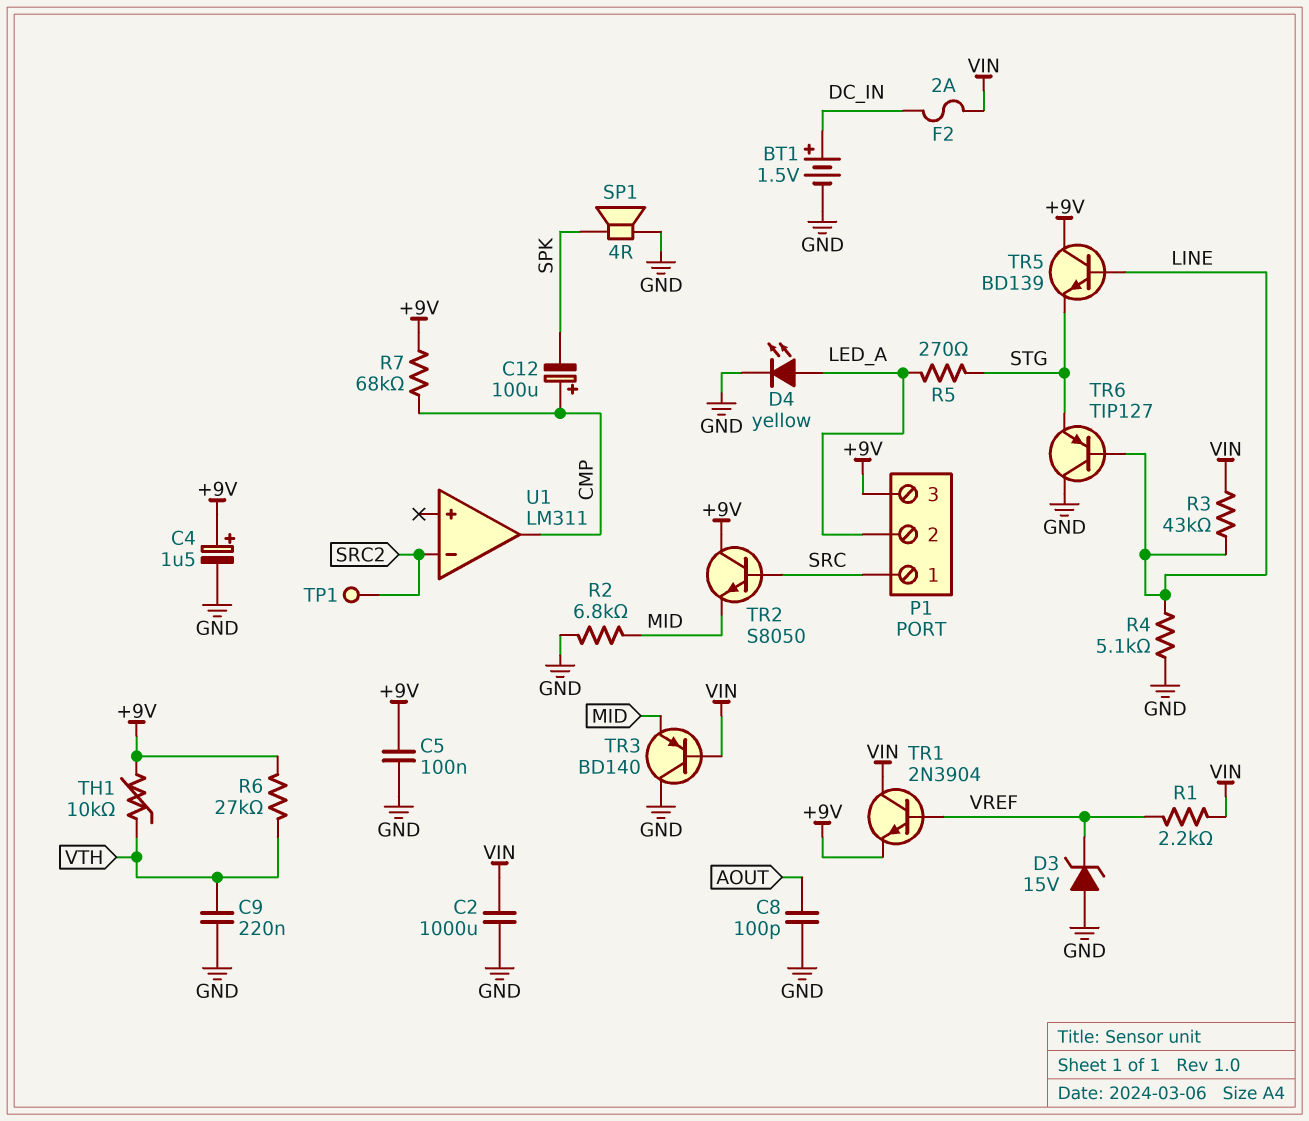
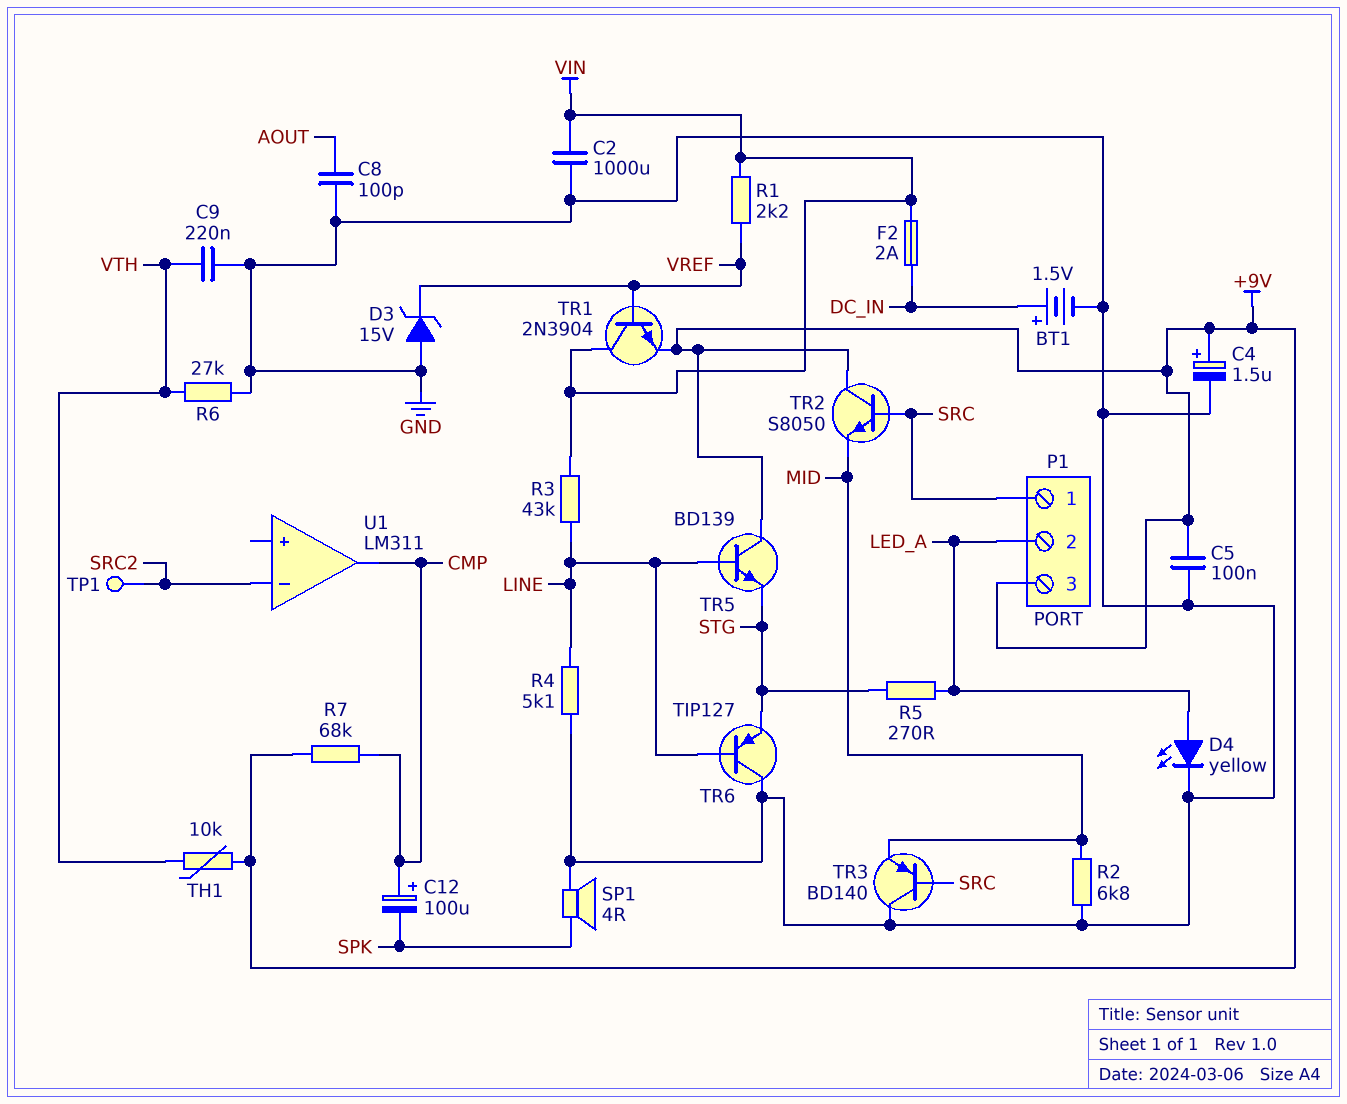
R6: 27k (+9V, VTH) -> 27k (GND, VTH)
TR3: PNP BD140 (B VIN, C GND, E MID) -> PNP BD140 (B SRC, C GND, E MID)

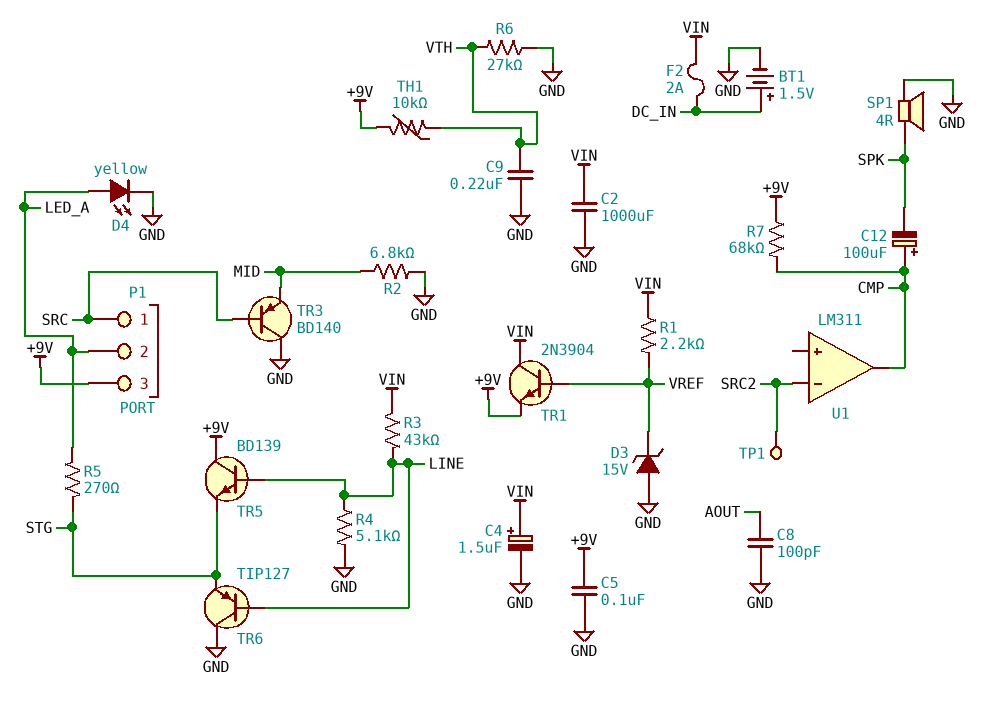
C4: 1.5uF (plus +9V, minus GND) -> 1.5uF (plus VIN, minus GND)
TR2: NPN S8050 (B SRC, C +9V, E MID) -> none

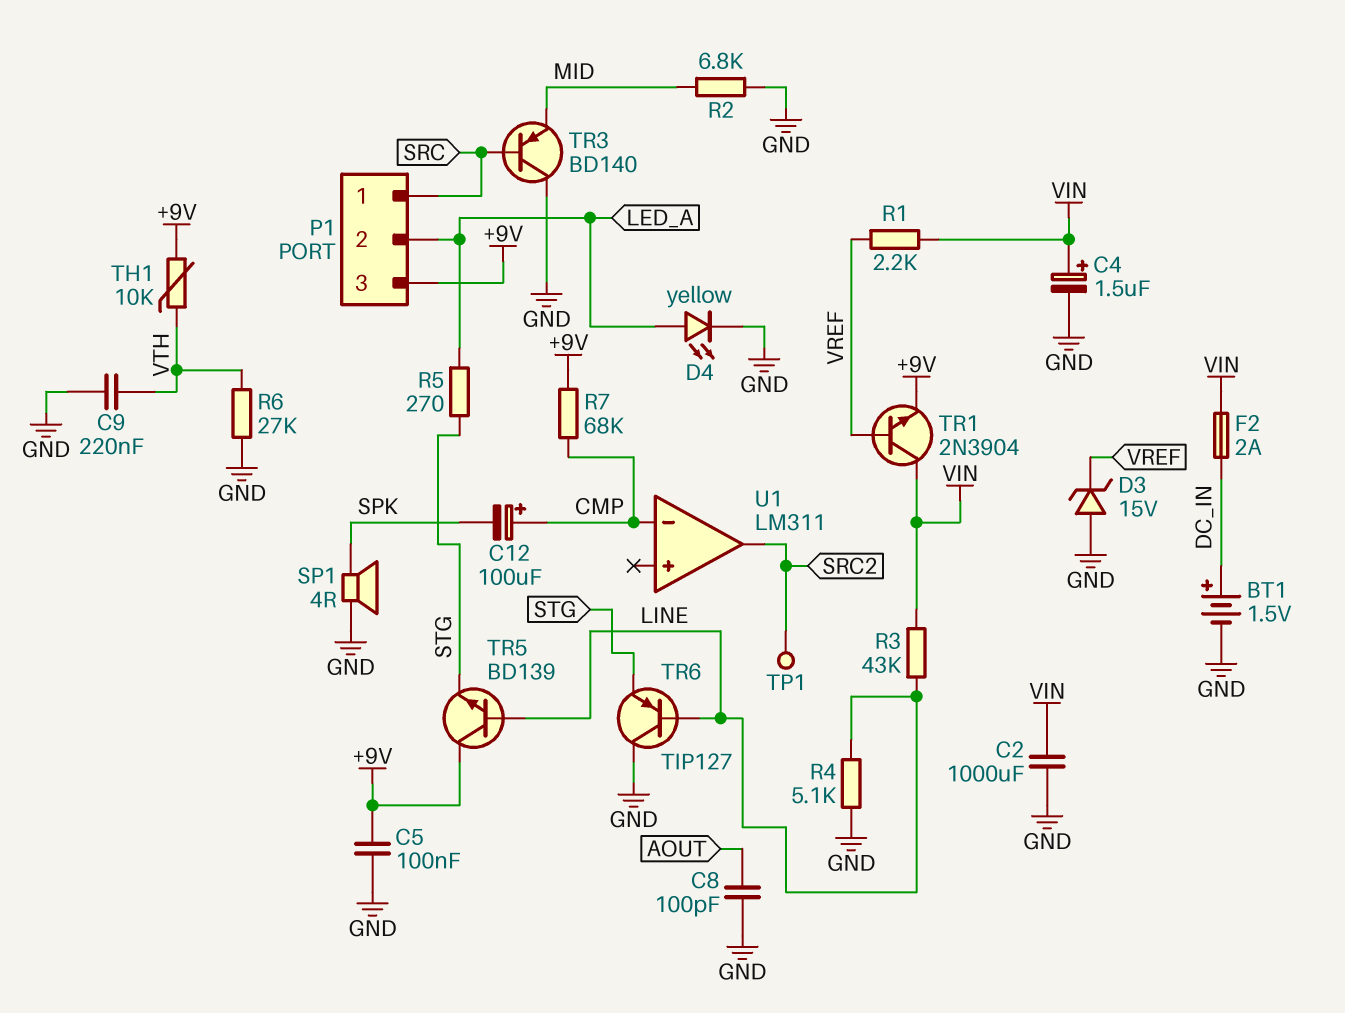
U1 pin in-: SRC2 -> CMP
U1 pin out: CMP -> SRC2

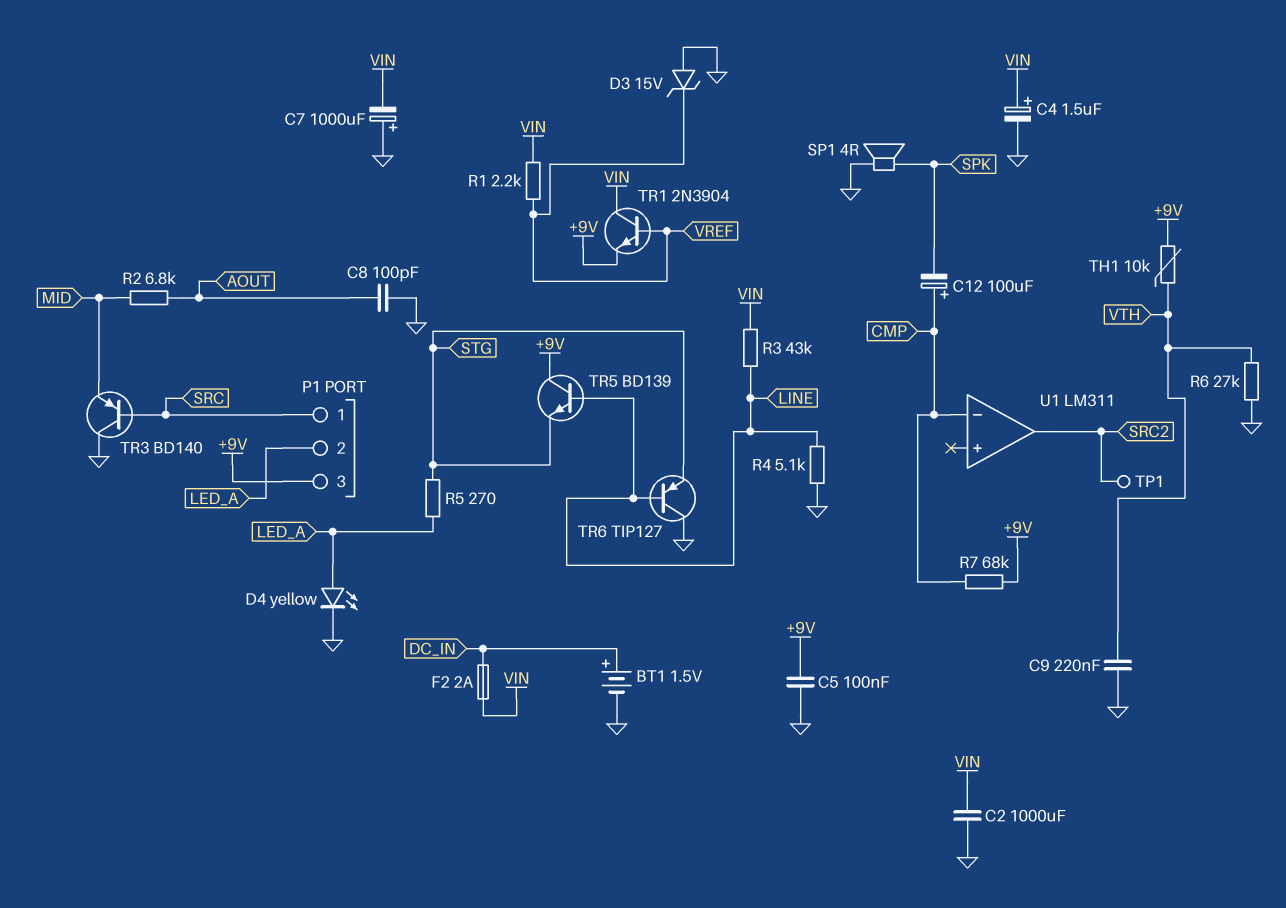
C7: none -> 1000uF (plus GND, minus VIN)
R2: 6.8k (GND, MID) -> 6.8k (AOUT, MID)

